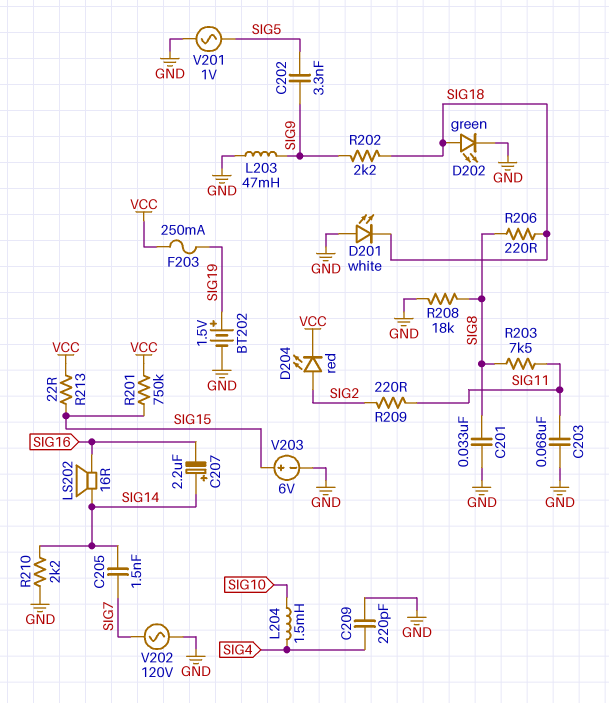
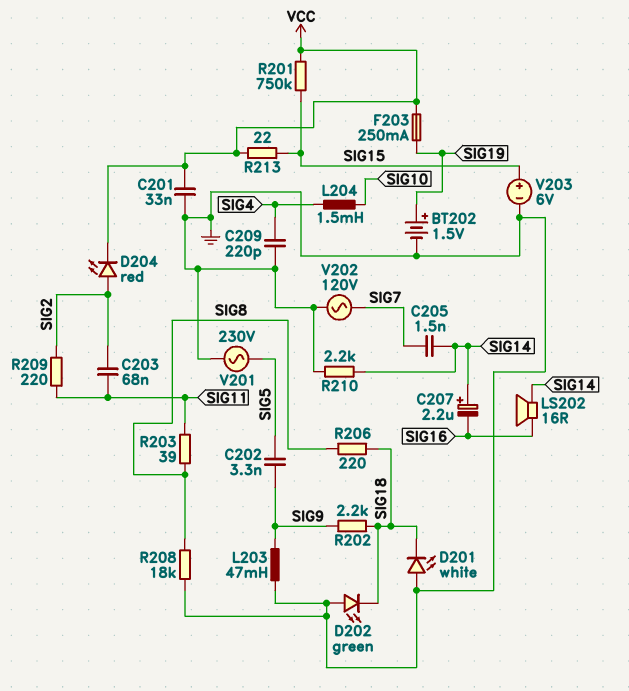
C201: 33nF (GND, SIG8) -> 33nF (GND, VCC)
C203: 68nF (GND, SIG11) -> 68nF (SIG2, SIG11)
D202: LED green (A SIG18, K GND) -> LED green (A GND, K SIG18)
R203: 7.5k (SIG8, SIG11) -> 39 (SIG8, SIG11)
V201: AC 1V (GND, SIG5) -> AC 230V (GND, SIG5)

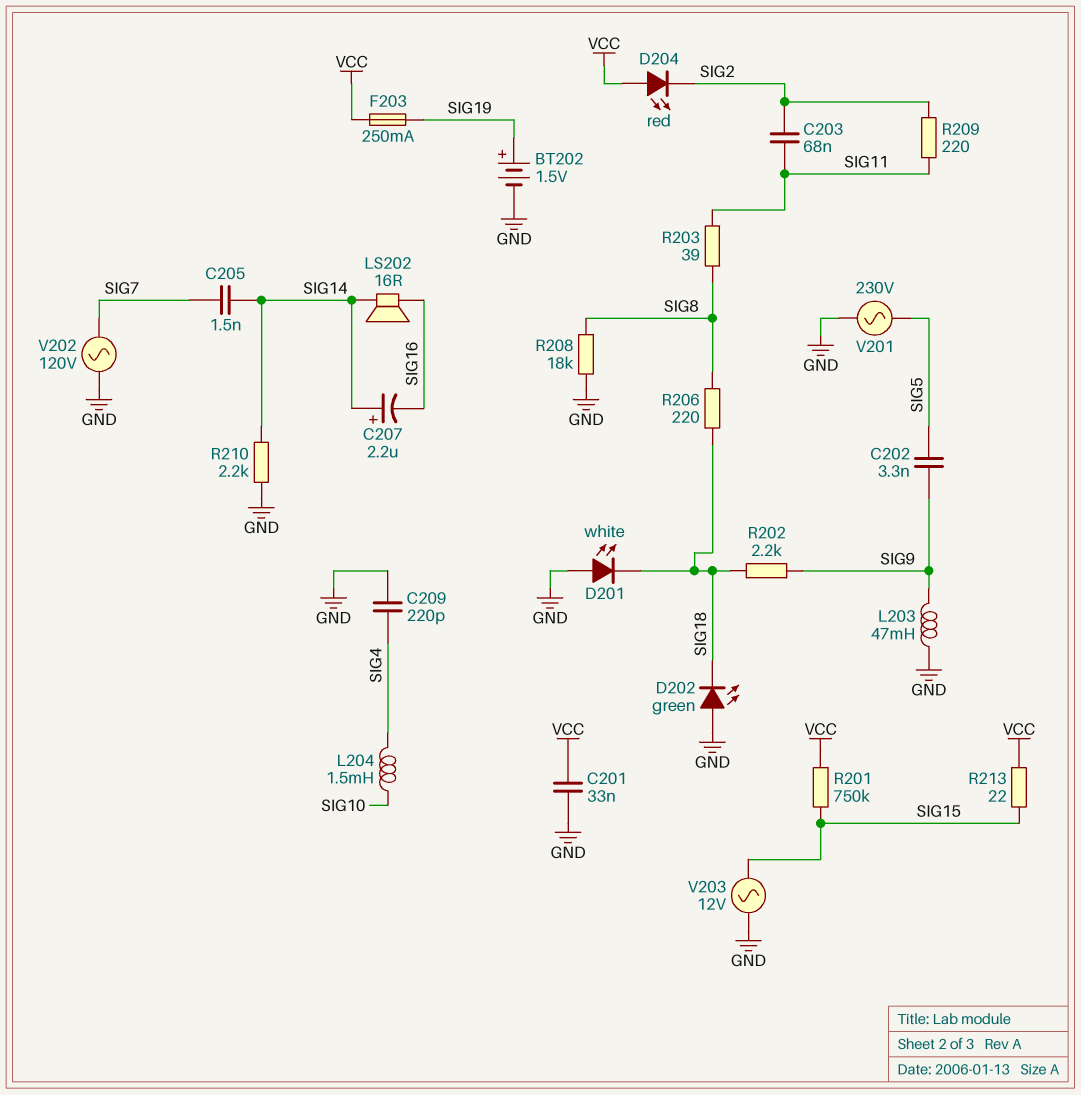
D204: LED red (A SIG2, K VCC) -> LED red (A VCC, K SIG2)
V203: 6V (plus SIG15, minus GND) -> AC 12V (GND, SIG15)

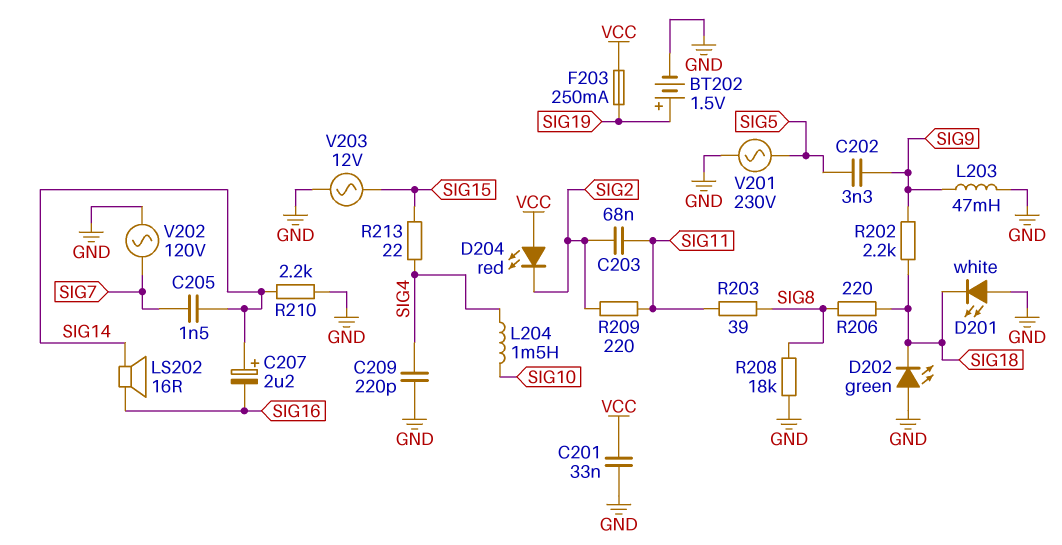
R201: 750k (SIG15, VCC) -> none
R213: 22 (SIG15, VCC) -> 22 (SIG4, SIG15)

